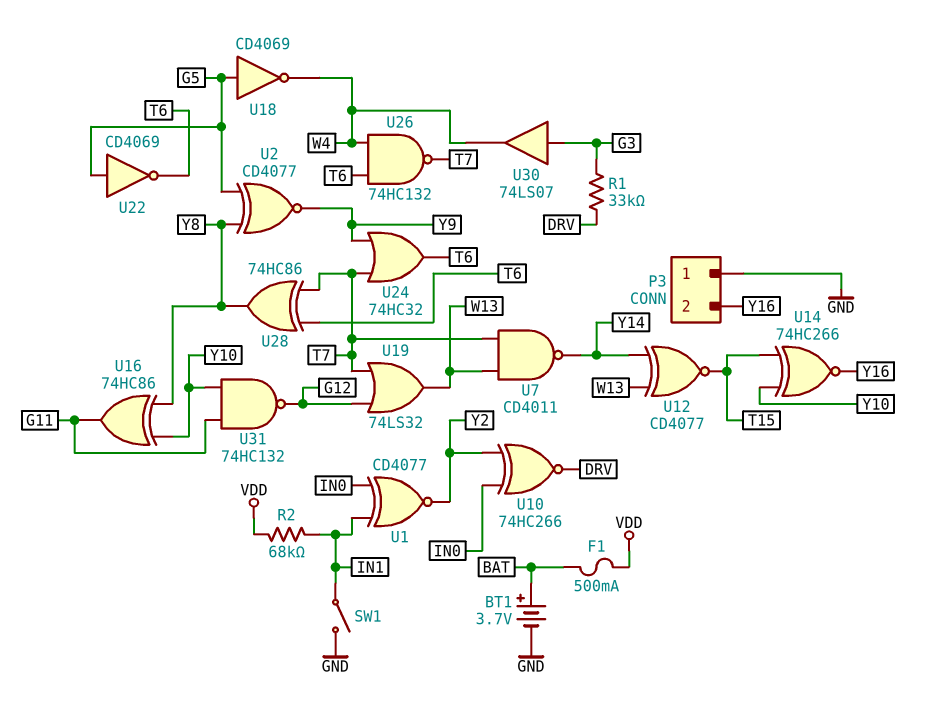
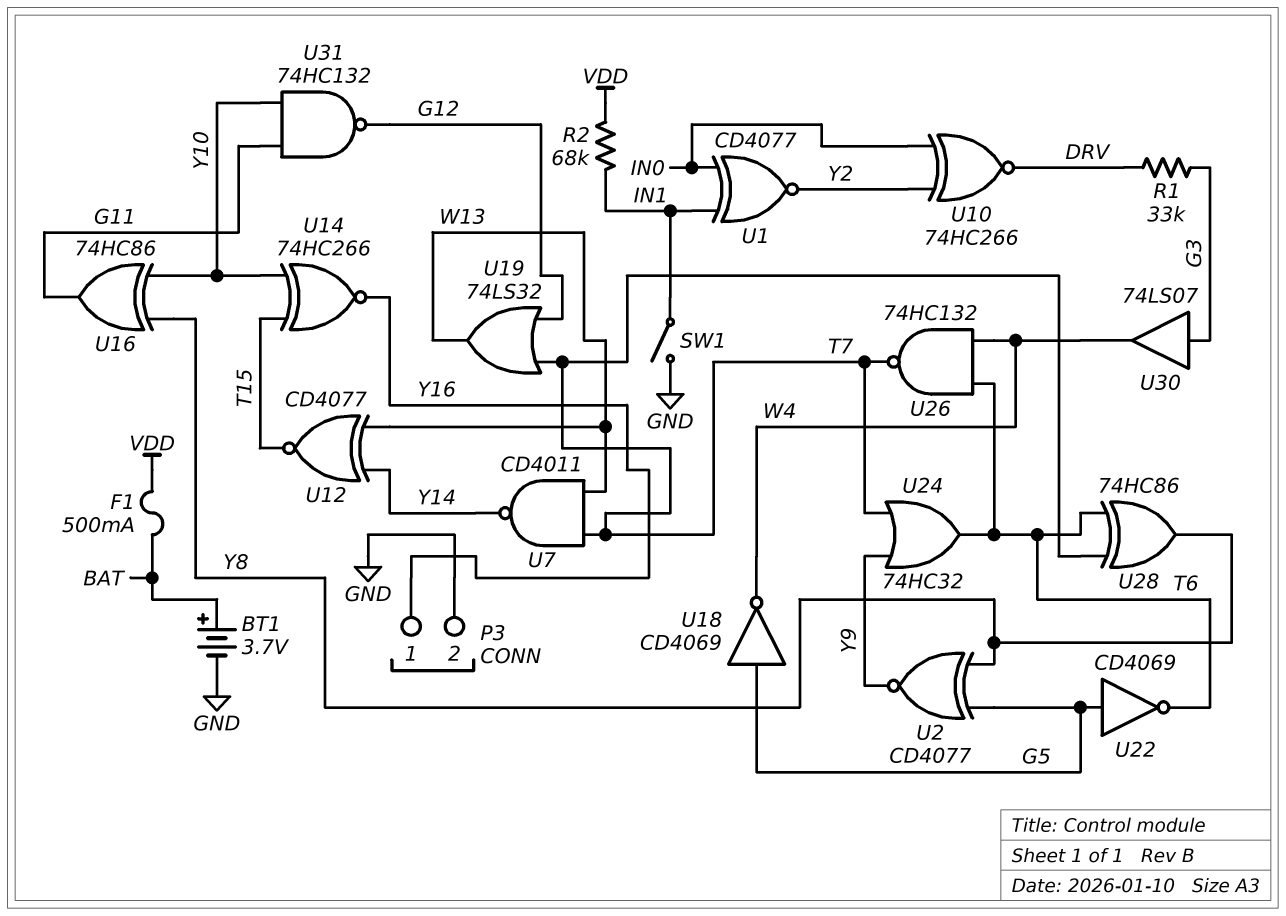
P3 pin 1: GND -> Y16
P3 pin 2: Y16 -> GND

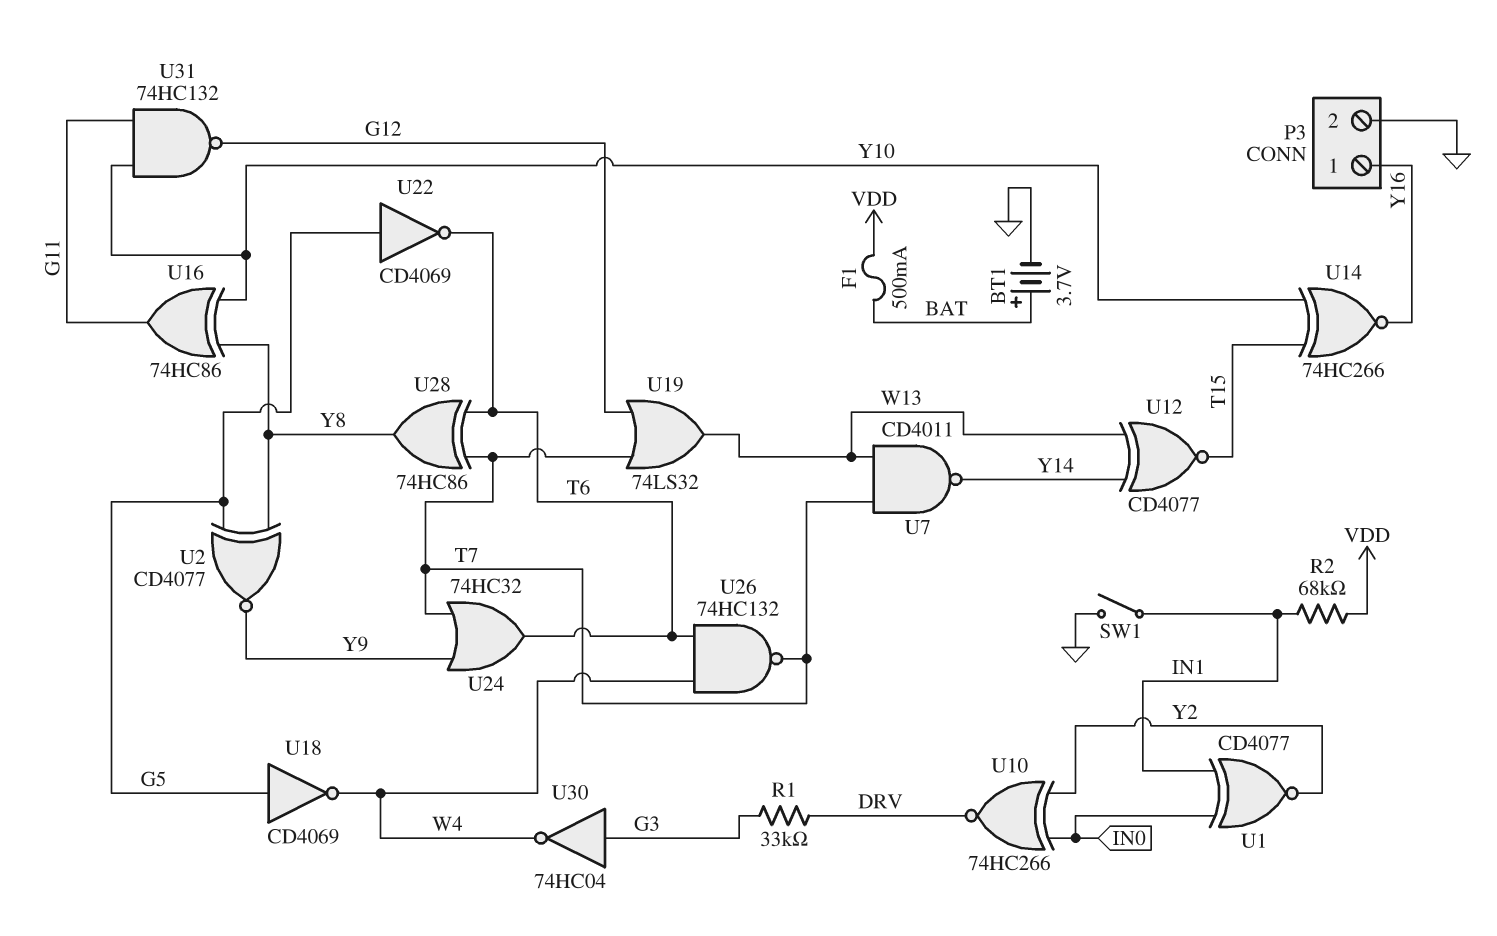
U30: buffer 74LS07 (in G3, out W4) -> NOT 74HC04 (in G3, out W4)

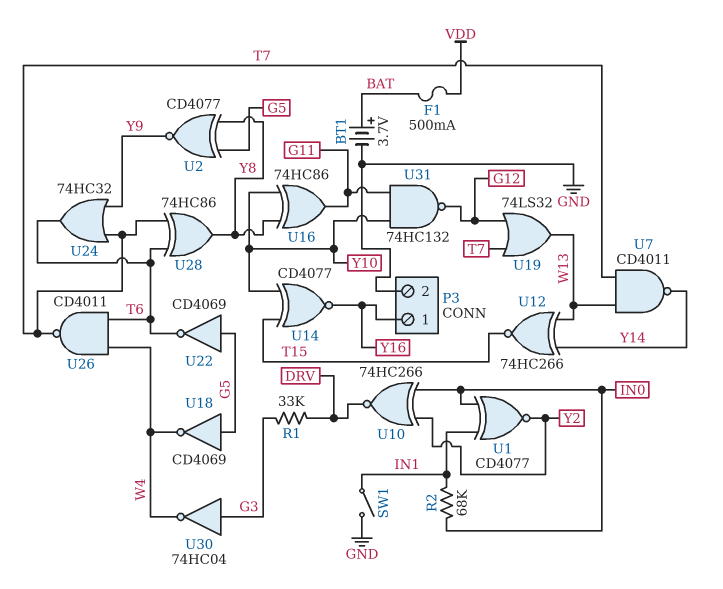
R2: 68k (IN1, VDD) -> 68k (IN0, IN1)
U12: XNOR CD4077 (in W13, in Y14, out T15) -> XNOR 74HC266 (in W13, in Y14, out T15)
U14: XNOR 74HC266 (in T15, in Y10, out Y16) -> XNOR CD4077 (in T15, in Y10, out Y16)
U26: NAND 74HC132 (in T6, in W4, out T7) -> NAND CD4011 (in T6, in W4, out T7)

